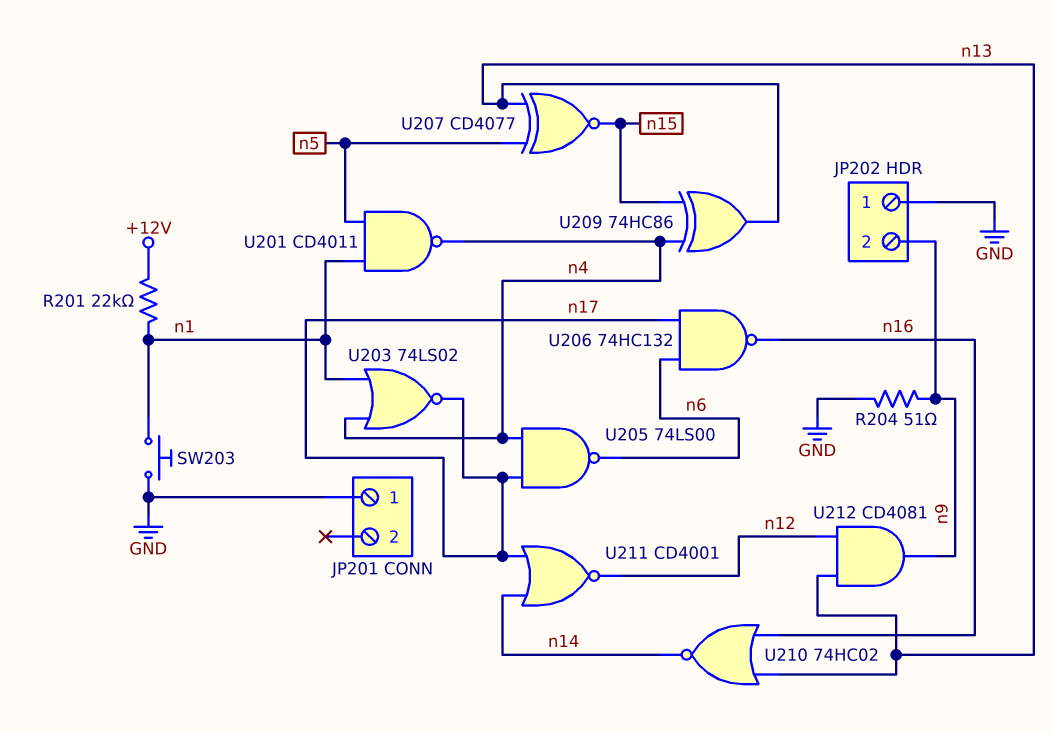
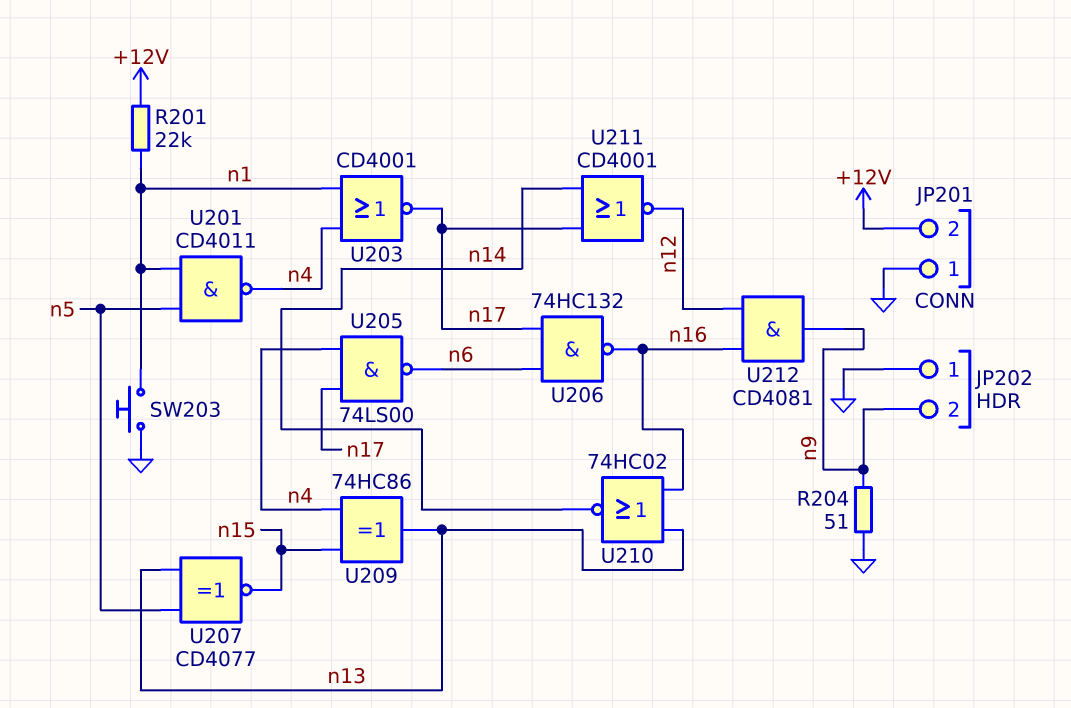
JP201 pin 2: none -> +12V
U203: NOR 74LS02 (in n1, in n4, out n17) -> NOR CD4001 (in n1, in n4, out n17)
U212: AND CD4081 (in n12, in n13, out n9) -> AND CD4081 (in n12, in n16, out n9)

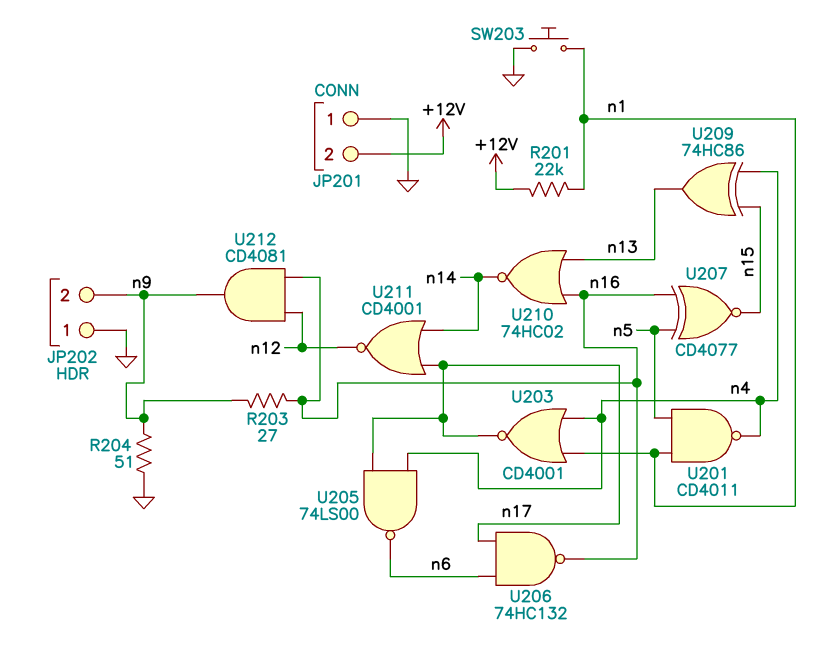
R203: none -> 27 (n9, n16)
U207: XNOR CD4077 (in n5, in n13, out n15) -> XNOR CD4077 (in n5, in n16, out n15)

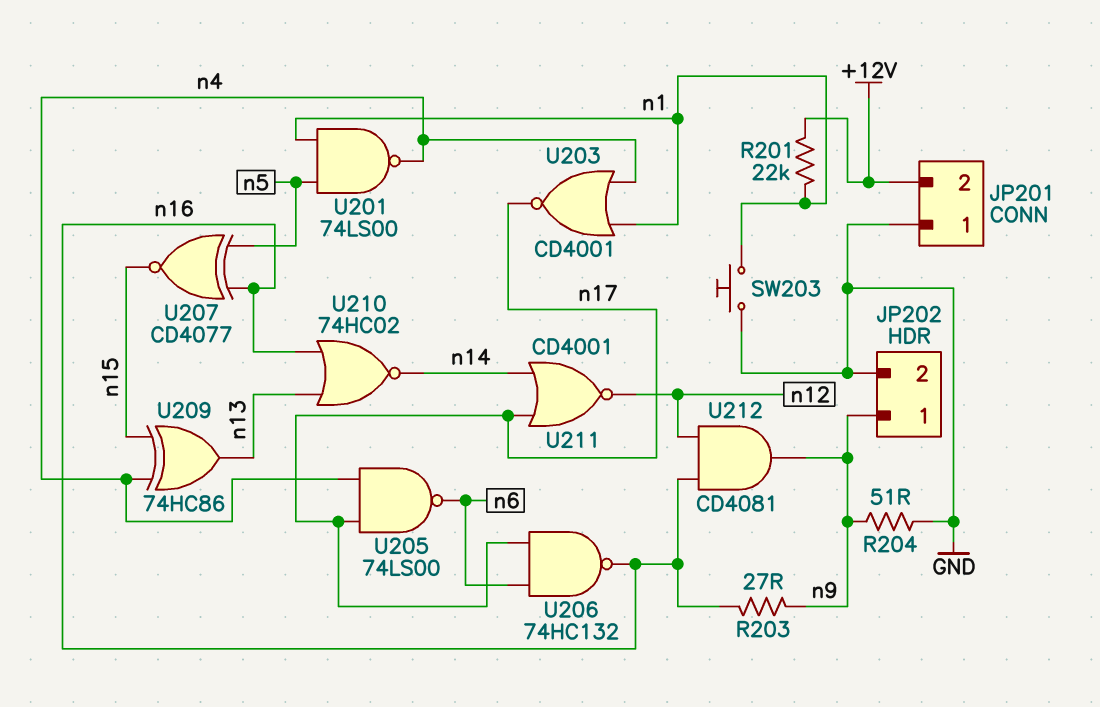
JP202 pin 1: GND -> n9
JP202 pin 2: n9 -> GND
U201: NAND CD4011 (in n1, in n5, out n4) -> NAND 74LS00 (in n1, in n5, out n4)

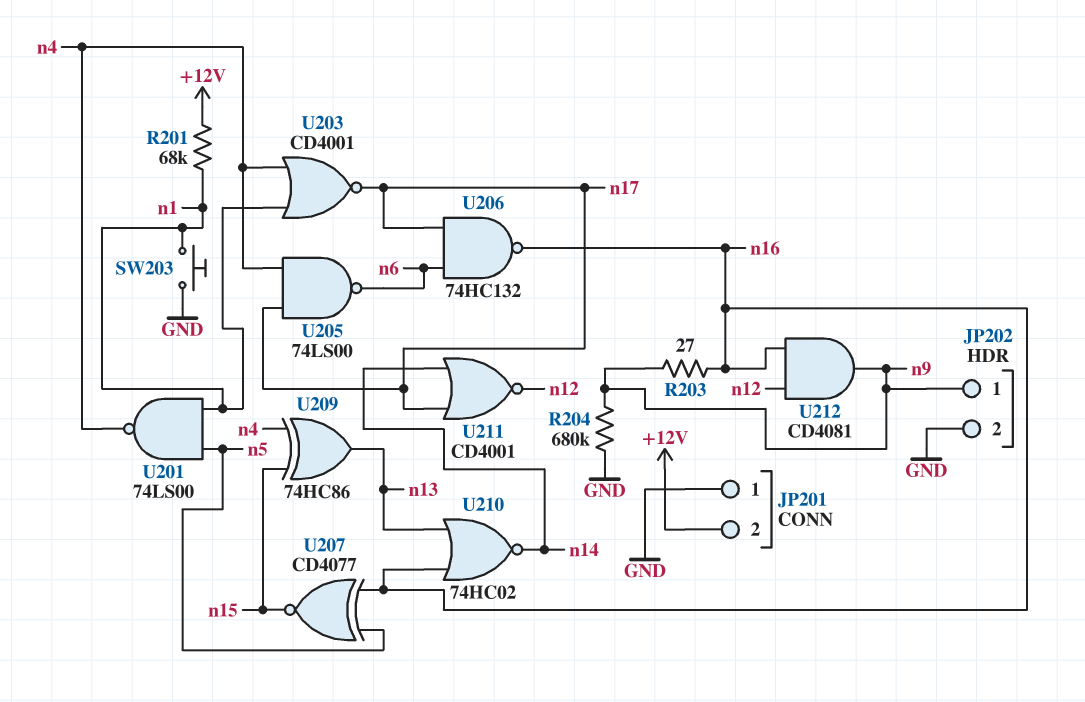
R201: 22k (+12V, n1) -> 68k (+12V, n1)
R204: 51 (GND, n9) -> 680k (GND, n9)

